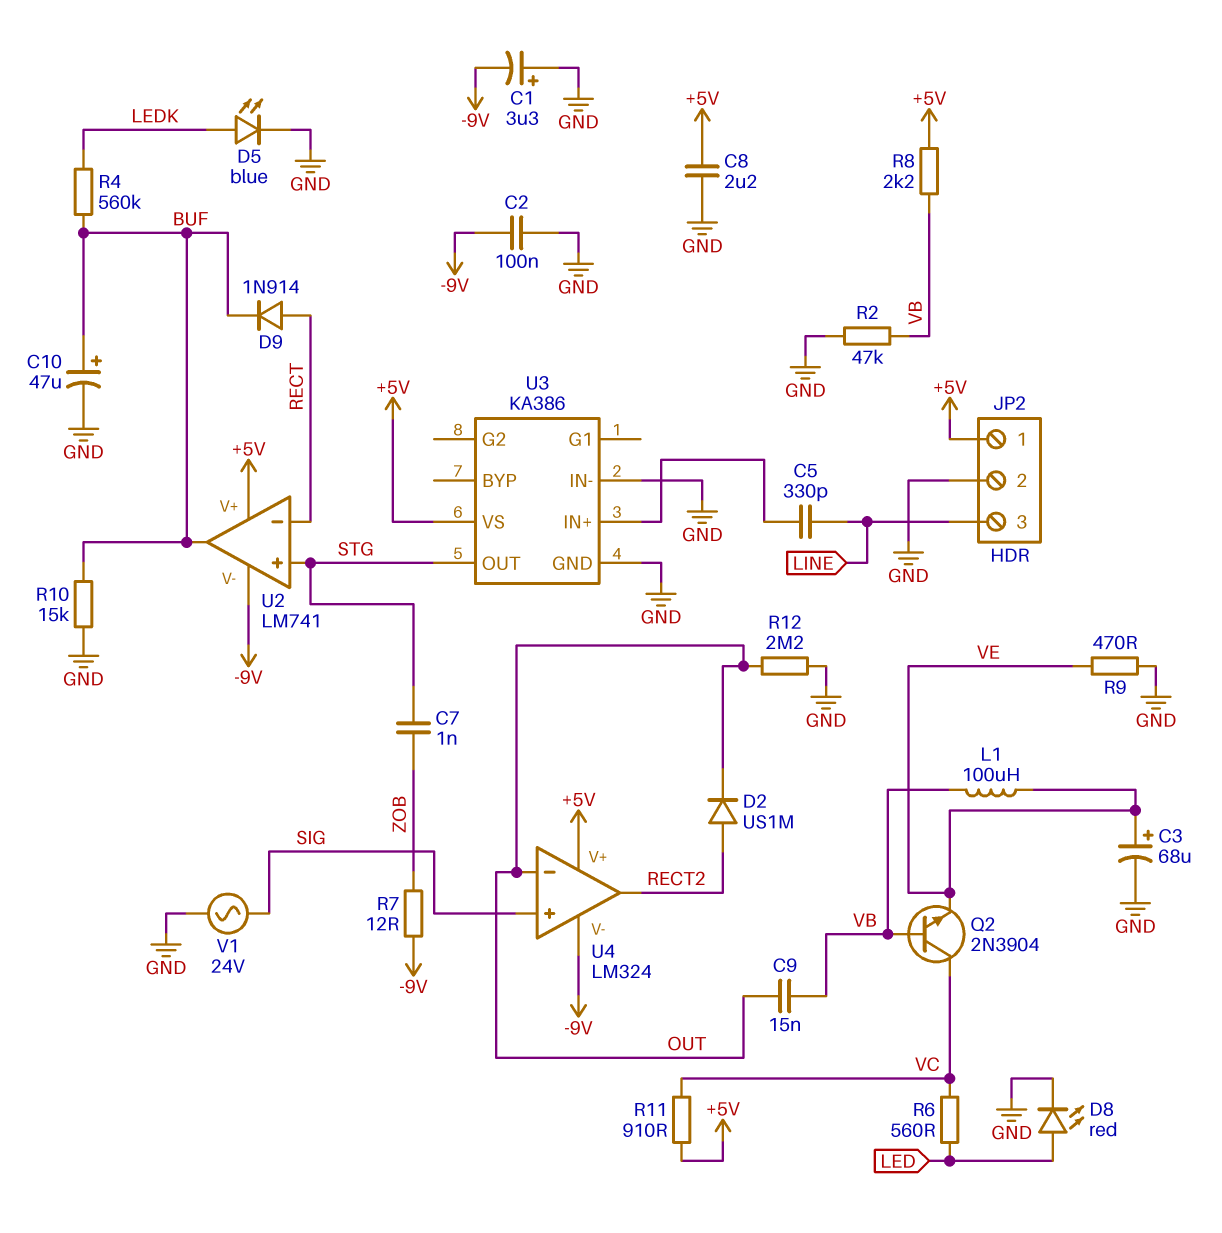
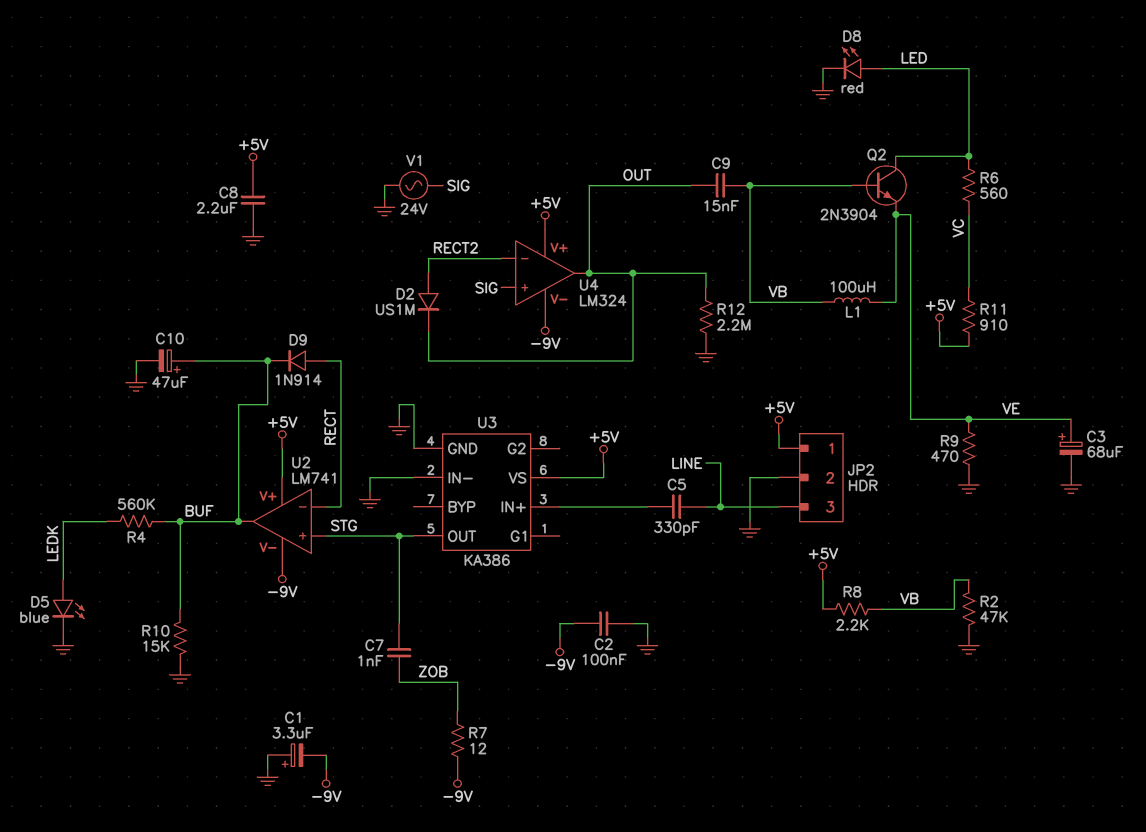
Q2: NPN 2N3904 (B VB, C VC, E VE) -> NPN 2N3904 (B VB, C LED, E VE)
U4 pin in-: OUT -> RECT2
U4 pin out: RECT2 -> OUT

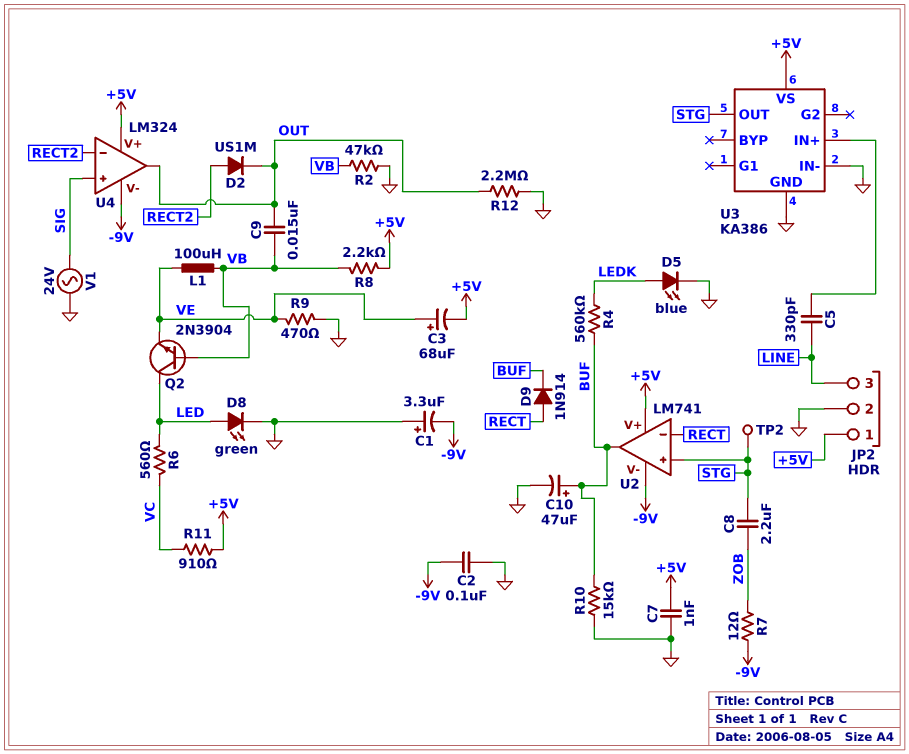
C3: 68uF (plus VE, minus GND) -> 68uF (plus VE, minus +5V)
C7: 1nF (STG, ZOB) -> 1nF (+5V, GND)
C8: 2.2uF (+5V, GND) -> 2.2uF (STG, ZOB)
D8: LED red (A LED, K GND) -> LED green (A LED, K GND)
TP2: none -> test point (STG)

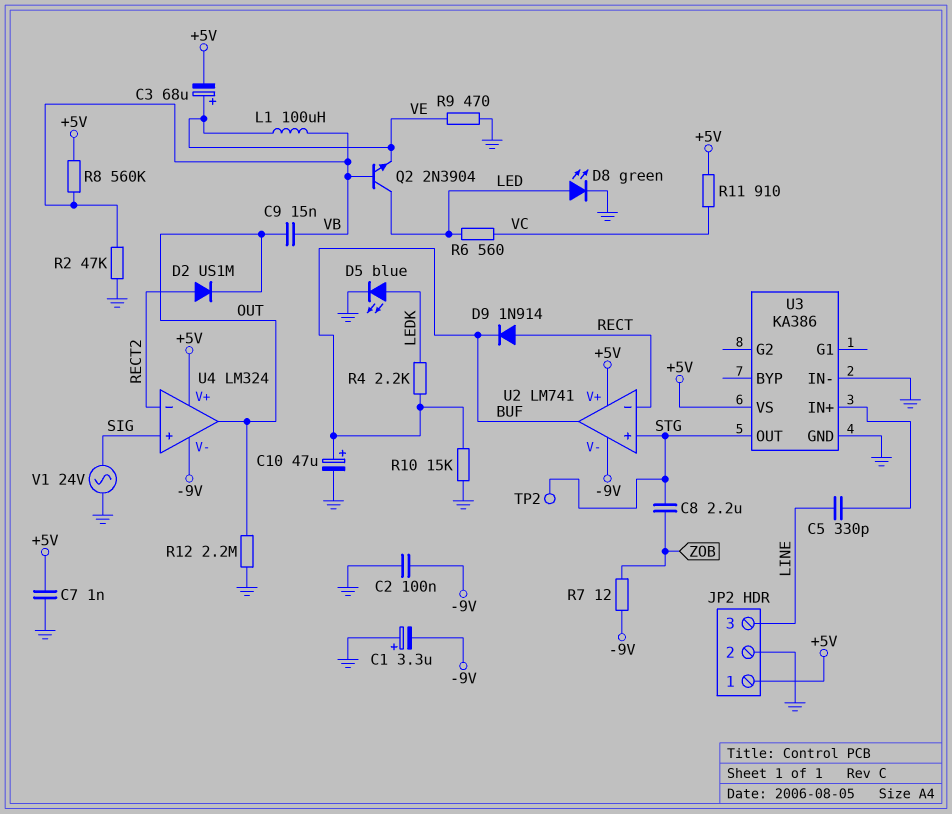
R4: 560k (BUF, LEDK) -> 2.2k (BUF, LEDK)
R8: 2.2k (+5V, VB) -> 560k (+5V, VB)

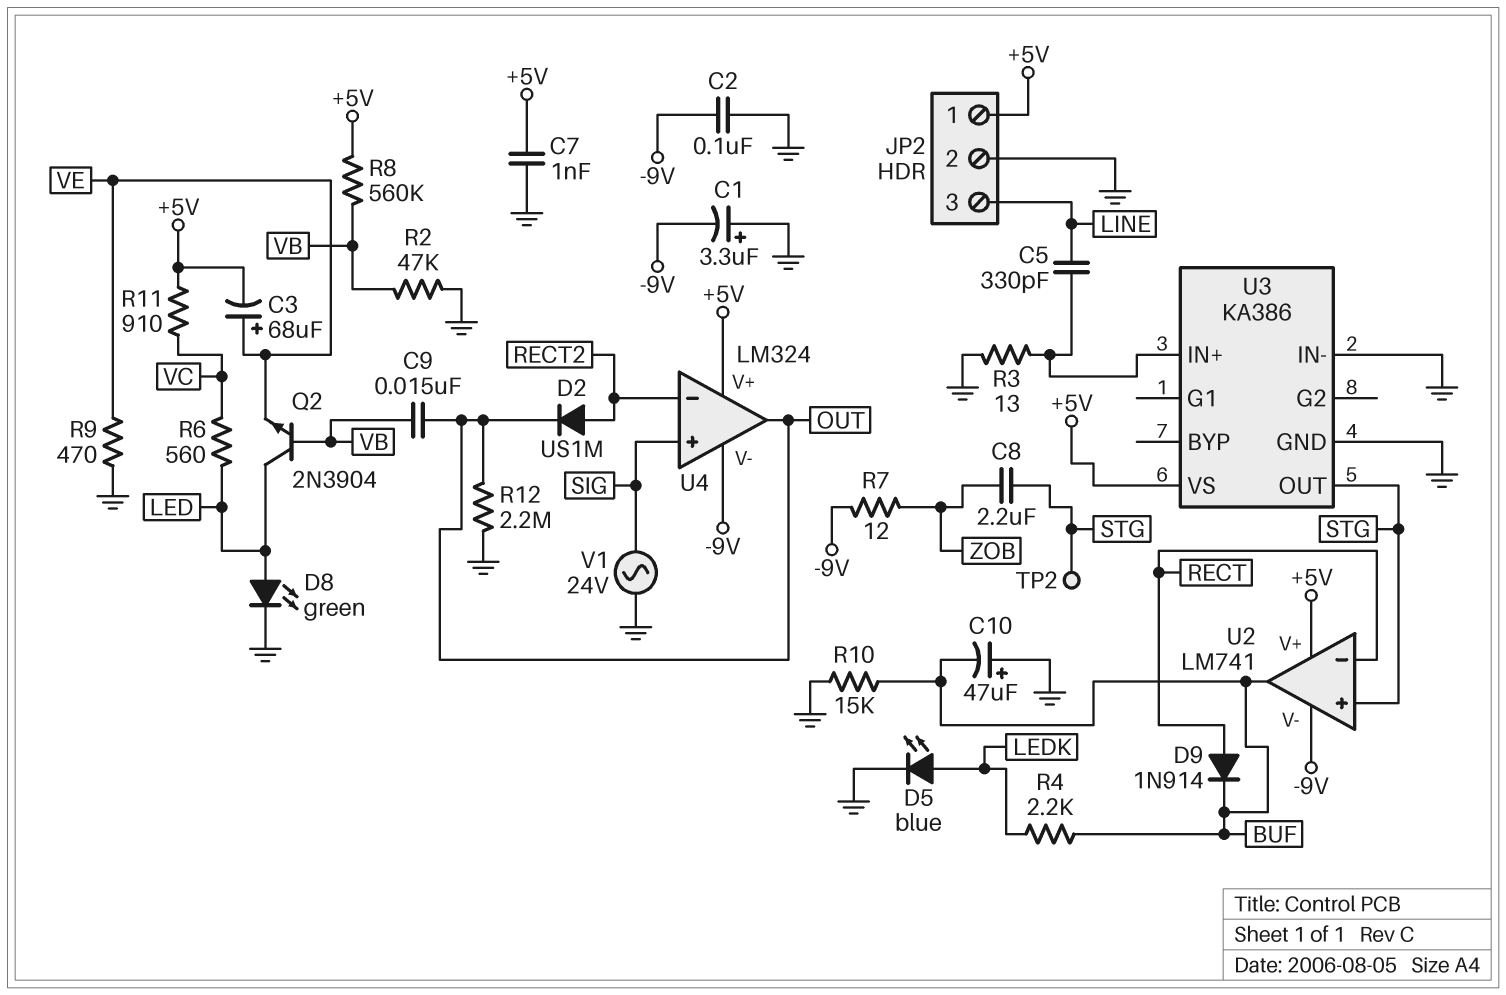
C10: 47uF (plus BUF, minus GND) -> 47uF (plus GND, minus BUF)
L1: 100uH (VB, VE) -> none
R3: none -> 13 (GND, U3/IN+)

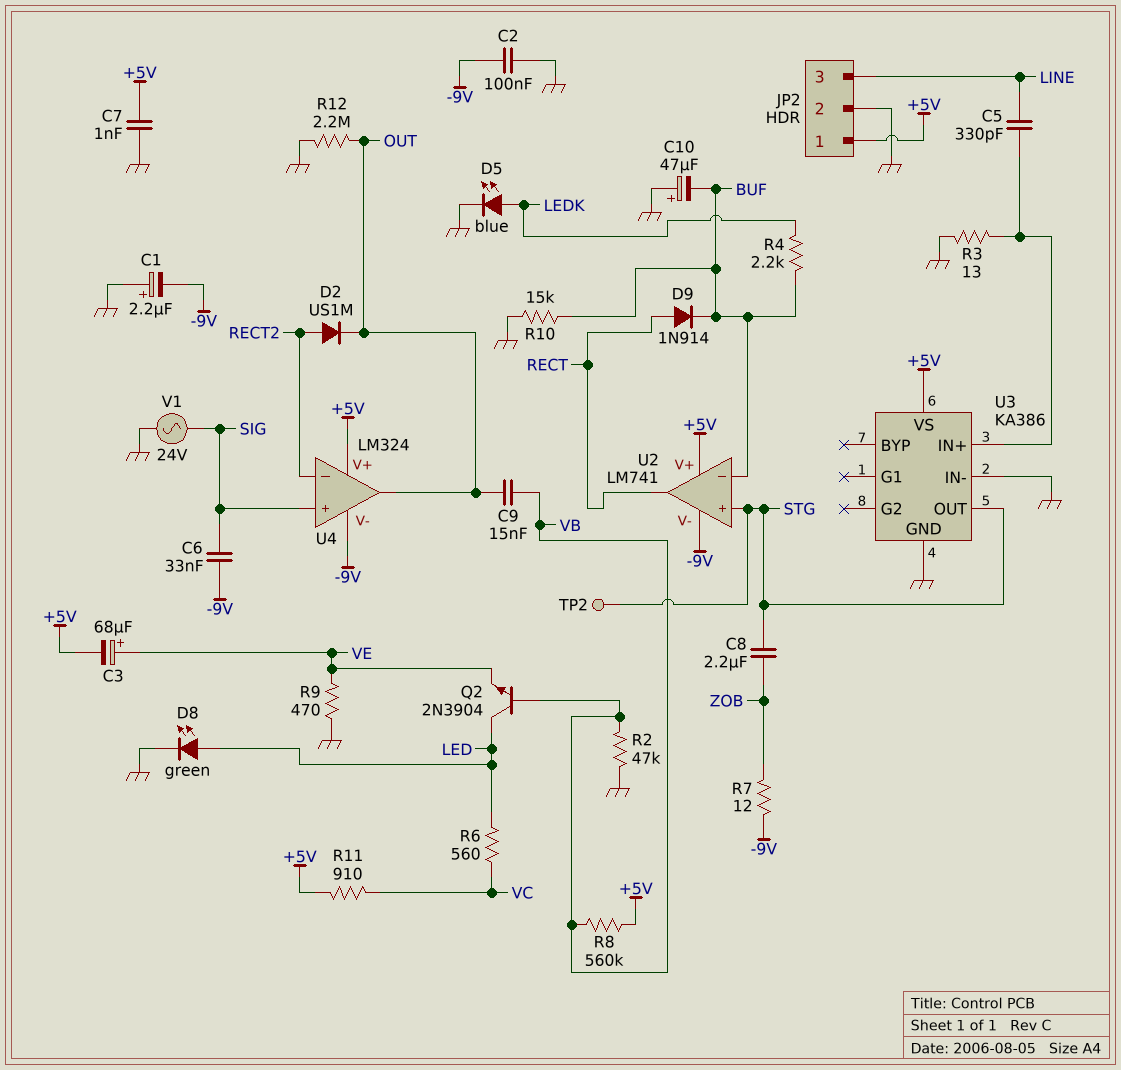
C1: 3.3uF (plus GND, minus -9V) -> 2.2uF (plus GND, minus -9V)
C6: none -> 33nF (-9V, SIG)
U2 pin in-: RECT -> BUF
U2 pin out: BUF -> RECT

